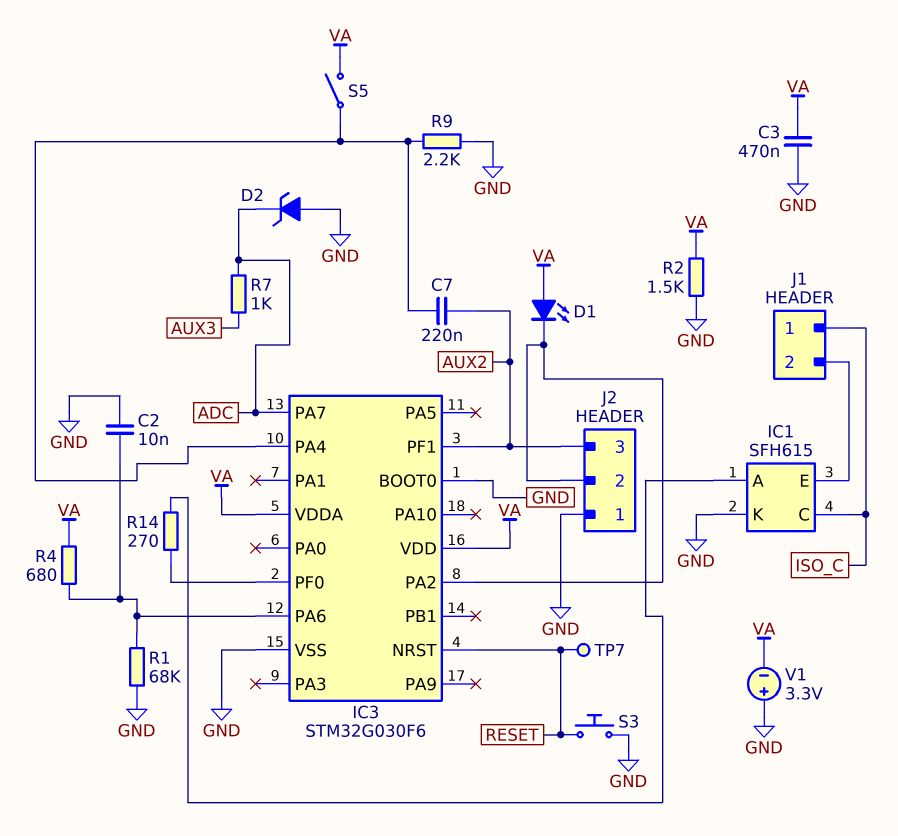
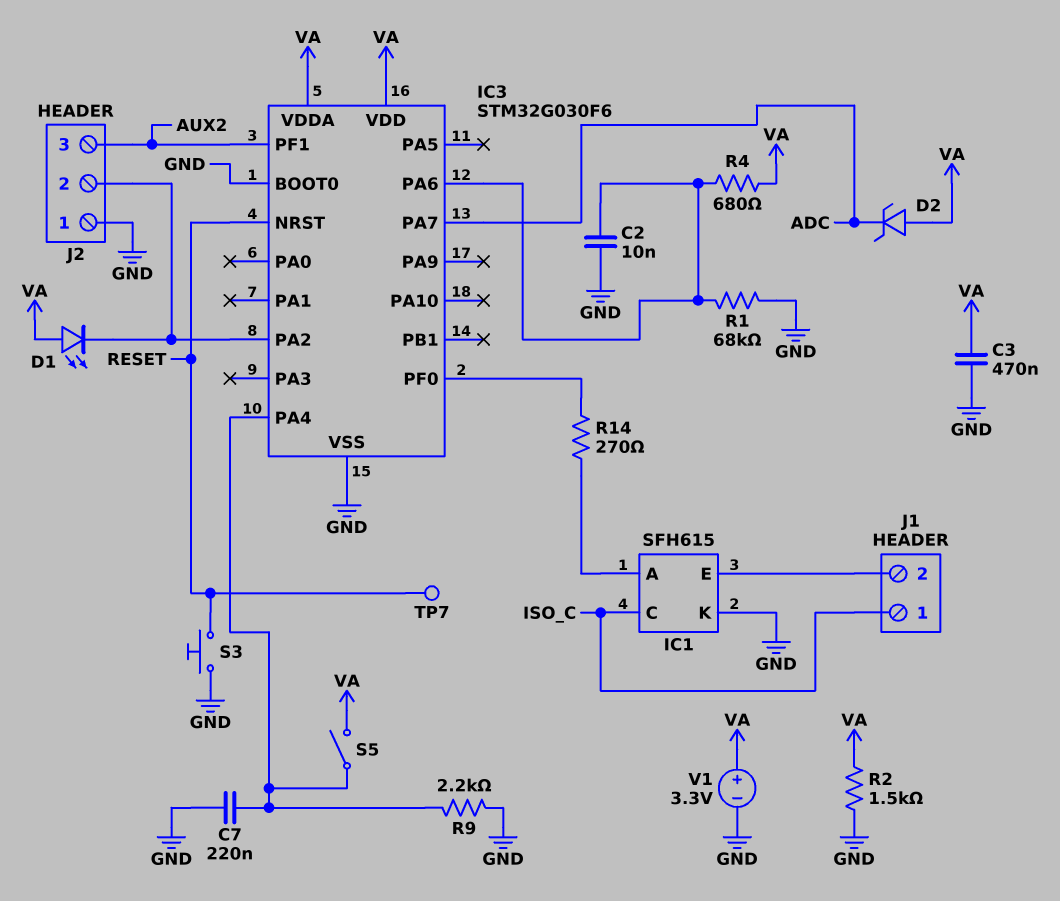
C7: 220nF (AUX2, IC3/PA4) -> 220nF (GND, IC3/PA4)
D2: zener (A GND, K ADC) -> zener (A VA, K ADC)
R7: 1k (ADC, AUX3) -> none
V1: 3.3V (plus GND, minus VA) -> 3.3V (plus VA, minus GND)

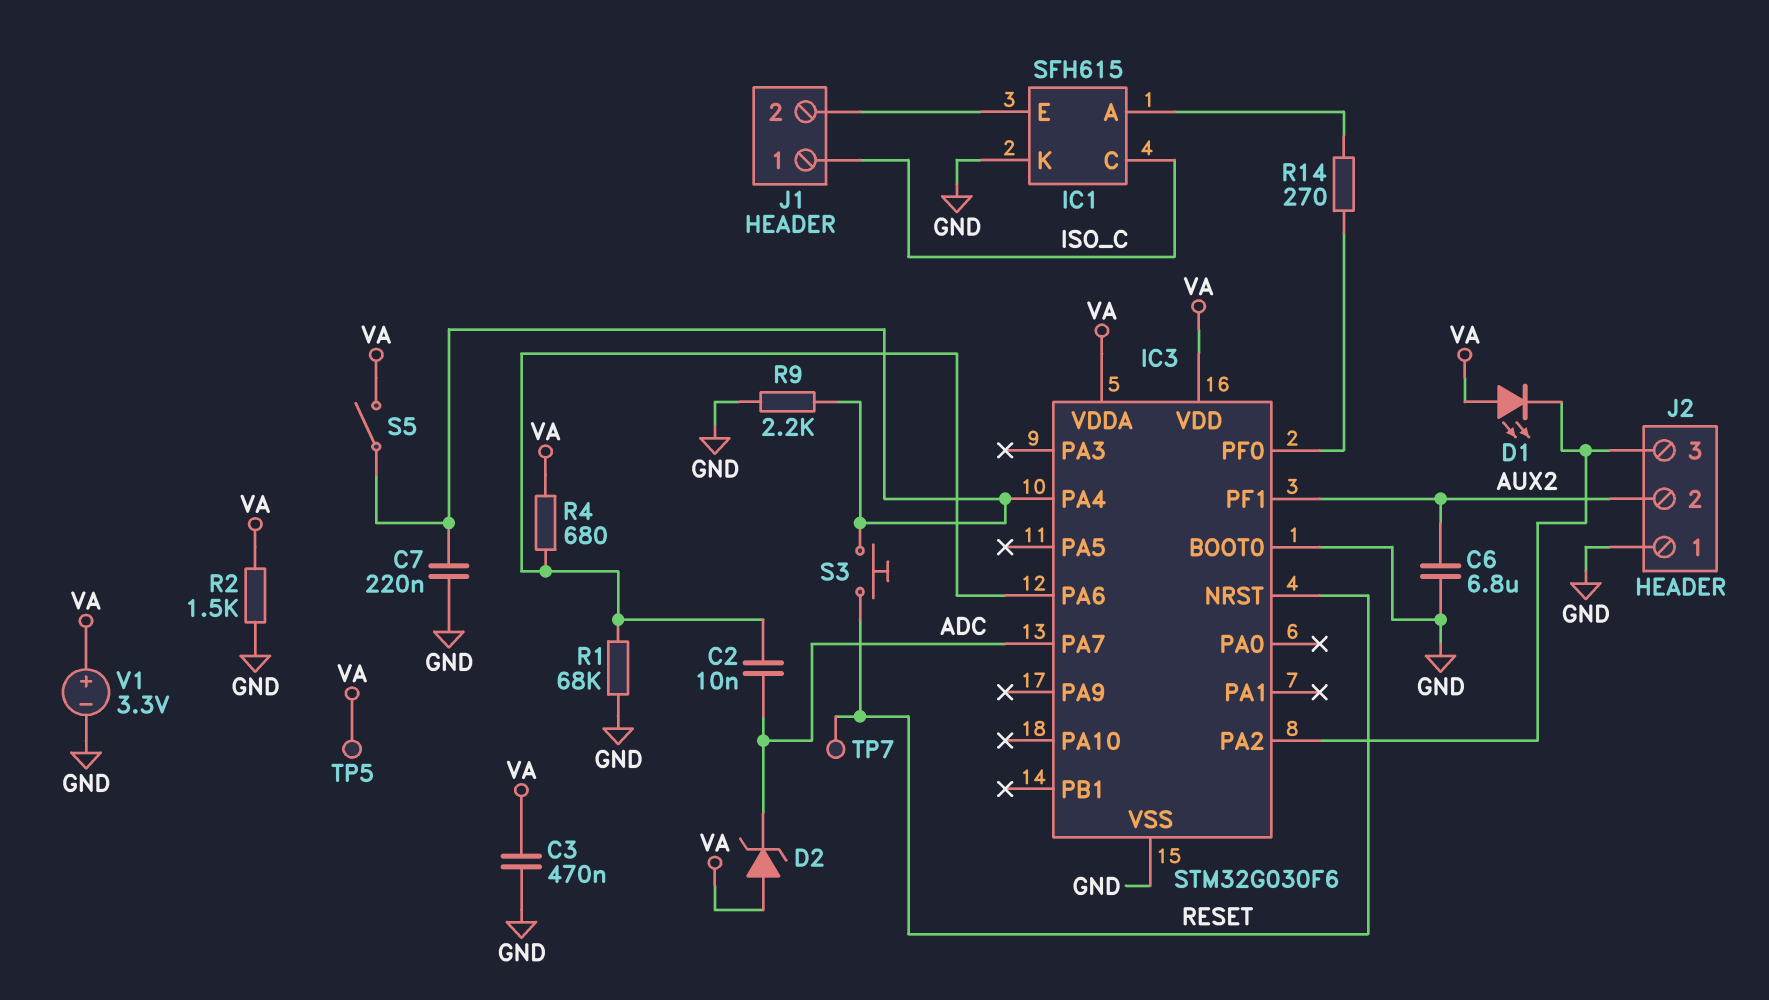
C2: 10nF (GND, IC3/PA6) -> 10nF (ADC, IC3/PA6)
C6: none -> 6.8uF (AUX2, GND)
J2 pin 2: IC3/PA2 -> AUX2
J2 pin 3: AUX2 -> IC3/PA2
S3: button (GND, RESET) -> button (IC3/PA4, RESET)
TP5: none -> test point (VA)

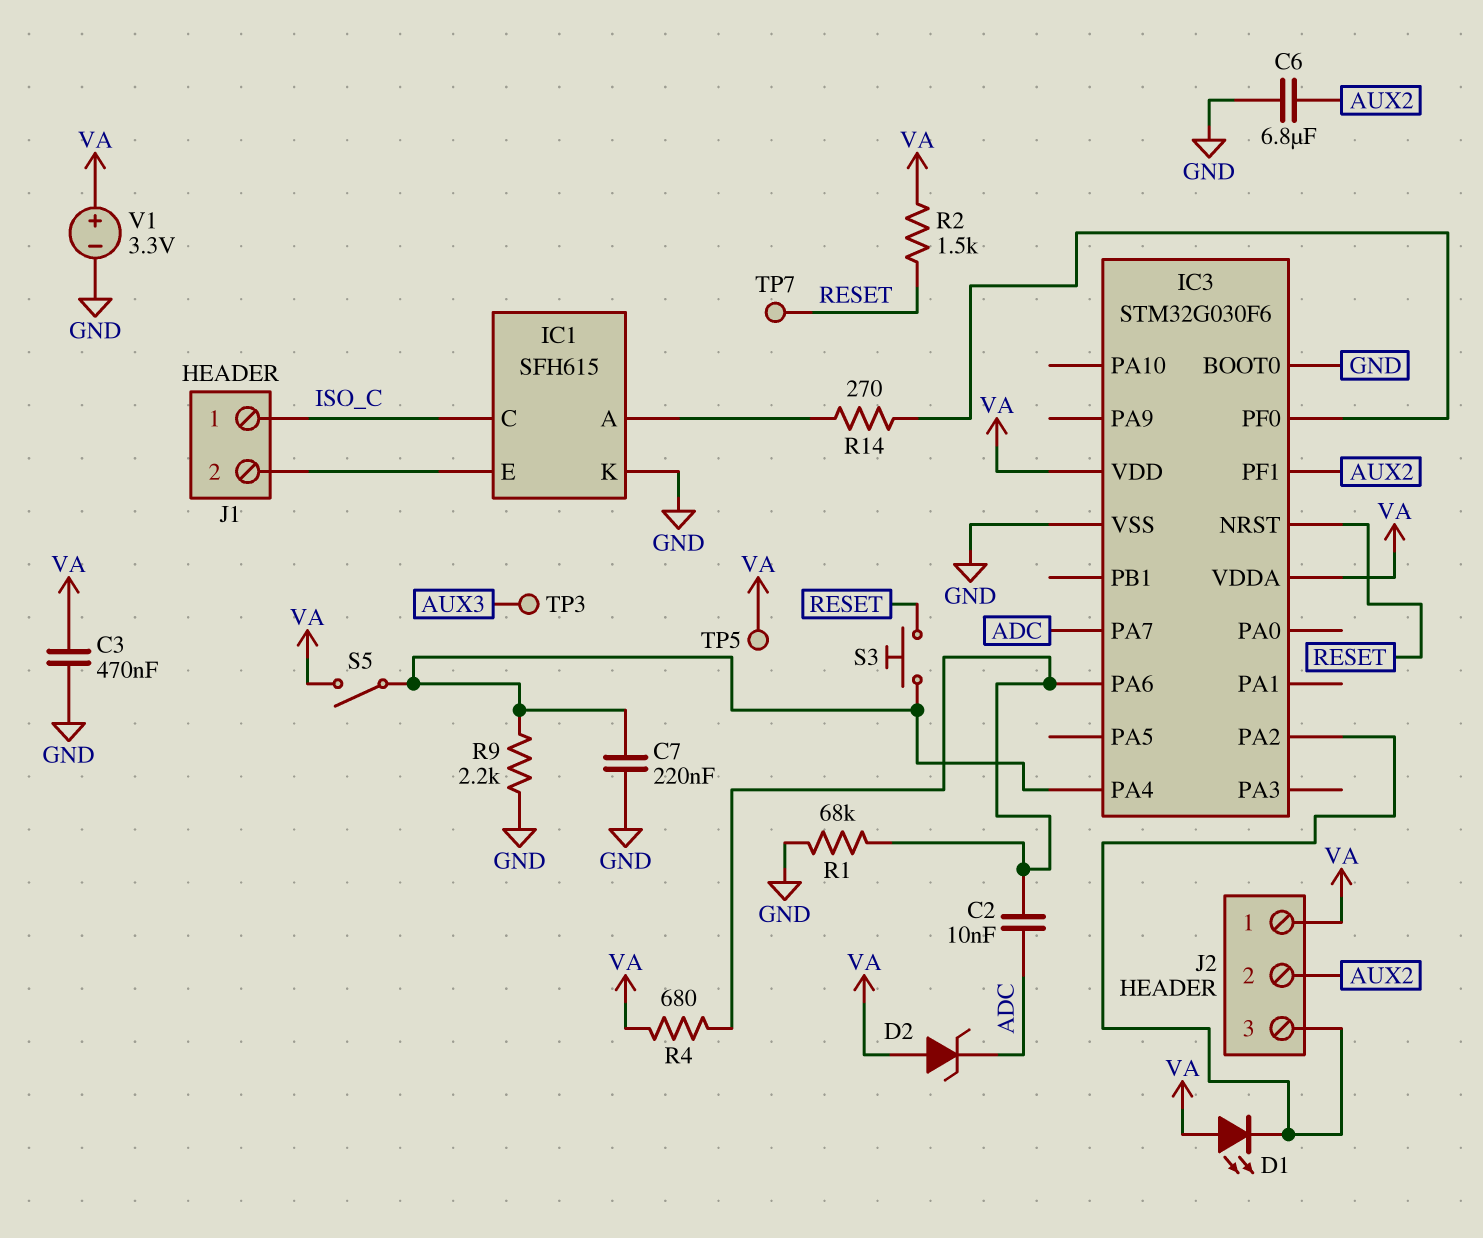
J2 pin 1: GND -> VA
R2: 1.5k (GND, VA) -> 1.5k (RESET, VA)
TP3: none -> test point (AUX3)

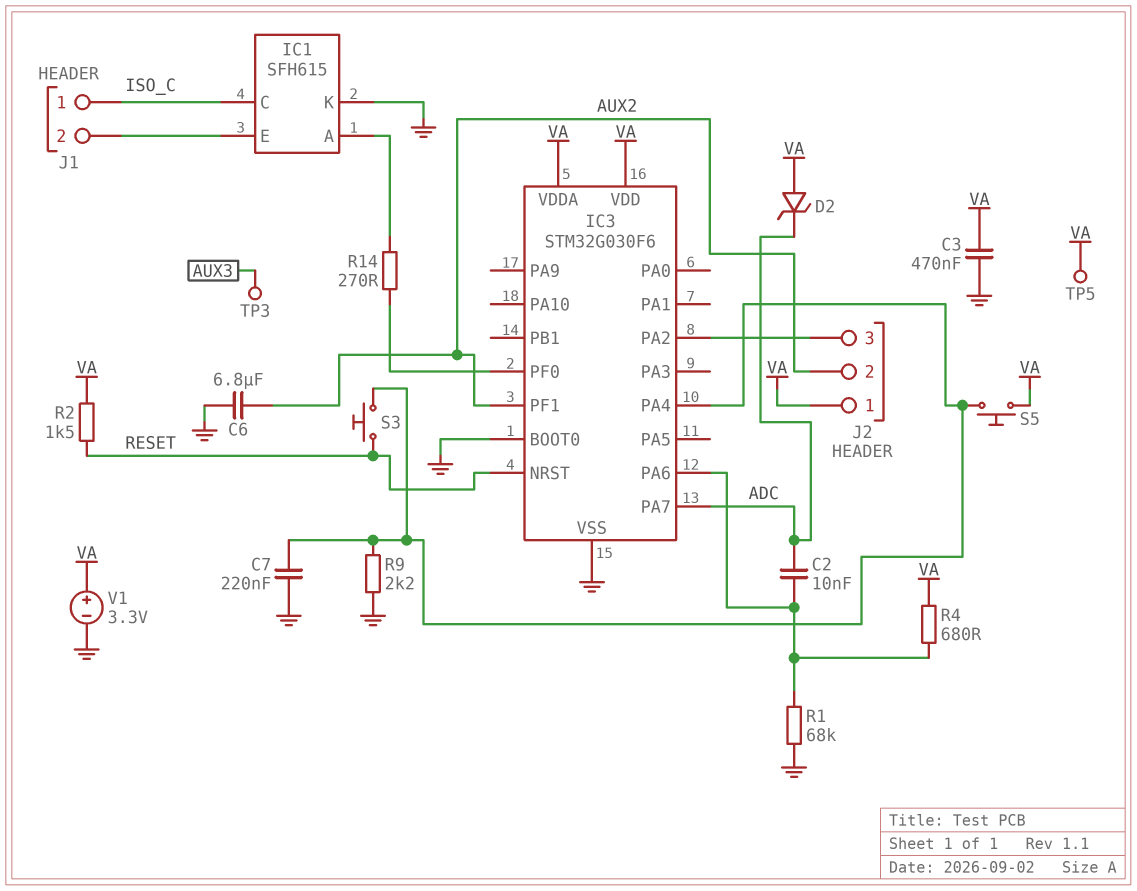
D1: LED (A VA, K IC3/PA2) -> none
S5: switch (IC3/PA4, VA) -> button (IC3/PA4, VA)
TP7: test point (RESET) -> none

